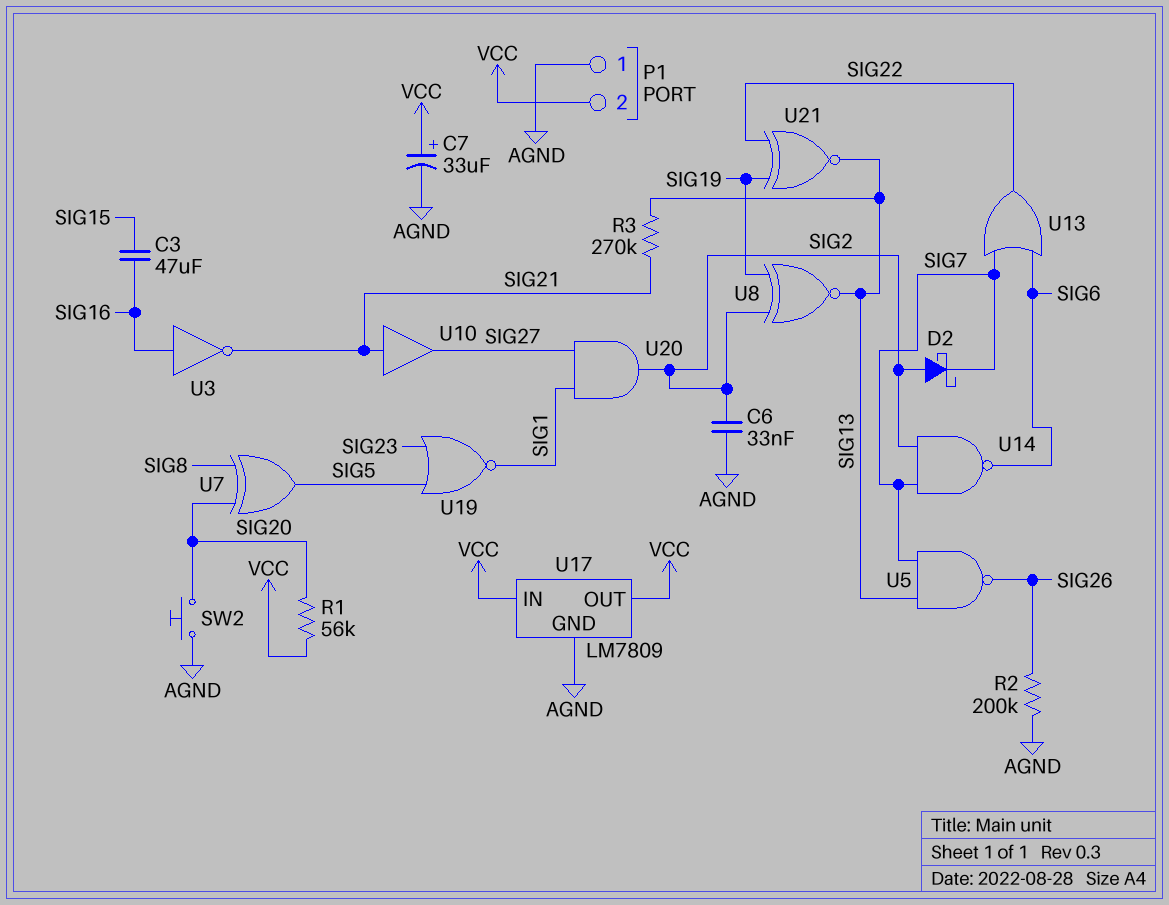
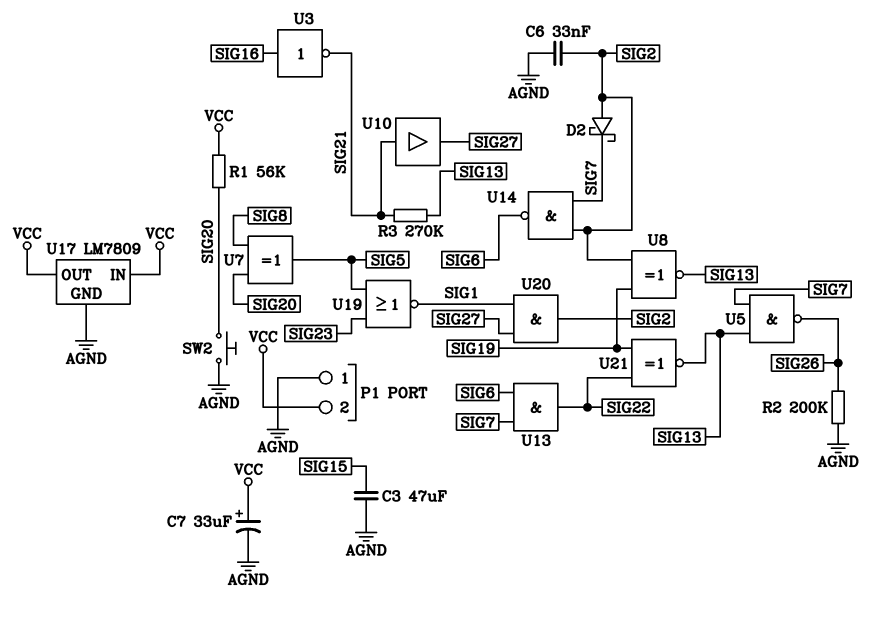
C3: 47uF (SIG15, SIG16) -> 47uF (AGND, SIG15)
U13: OR (in SIG6, in SIG7, out SIG22) -> AND (in SIG6, in SIG7, out SIG22)

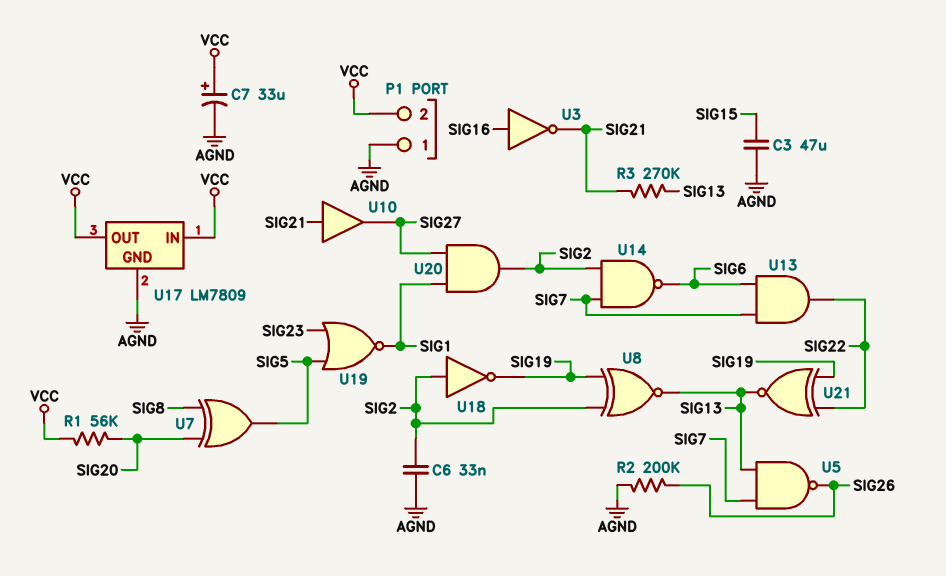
D2: schottky (A SIG2, K SIG7) -> none
SW2: button (AGND, SIG20) -> none
U18: none -> NOT (in SIG2, out SIG19)

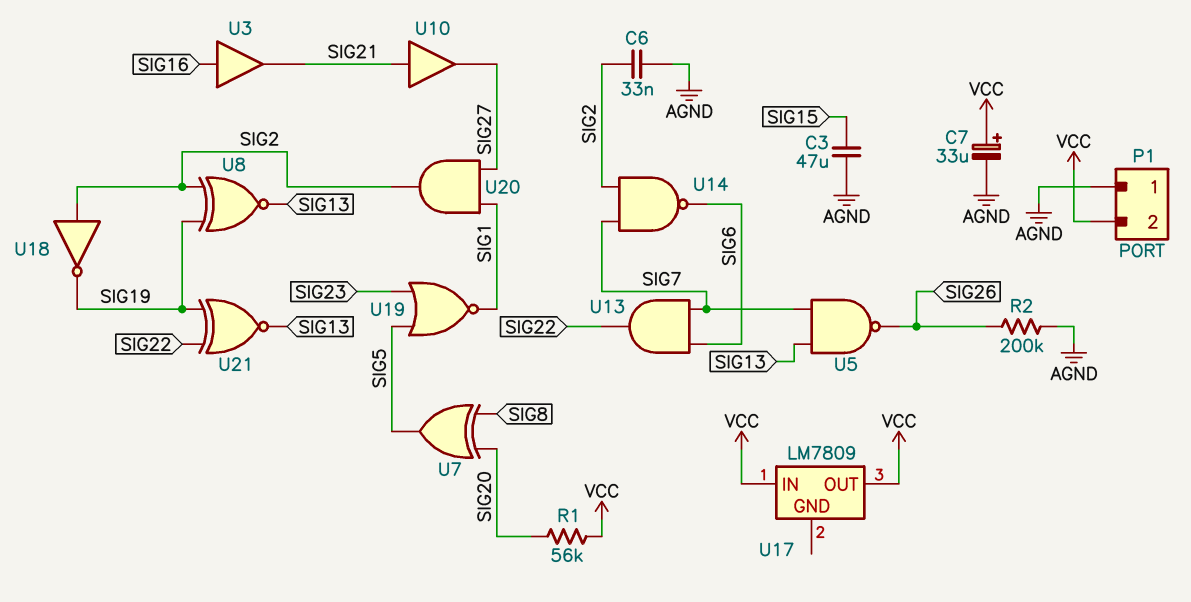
R3: 270k (SIG13, SIG21) -> none
U3: NOT (in SIG16, out SIG21) -> buffer (in SIG16, out SIG21)
U17 pin GND: AGND -> none

